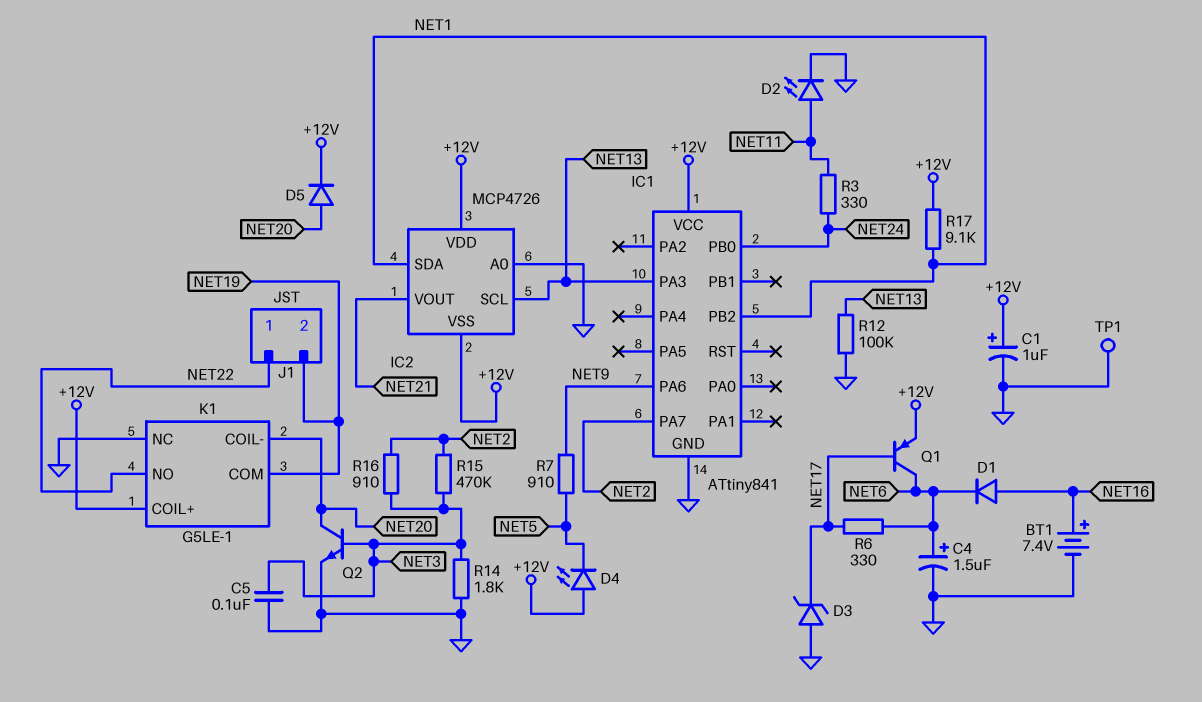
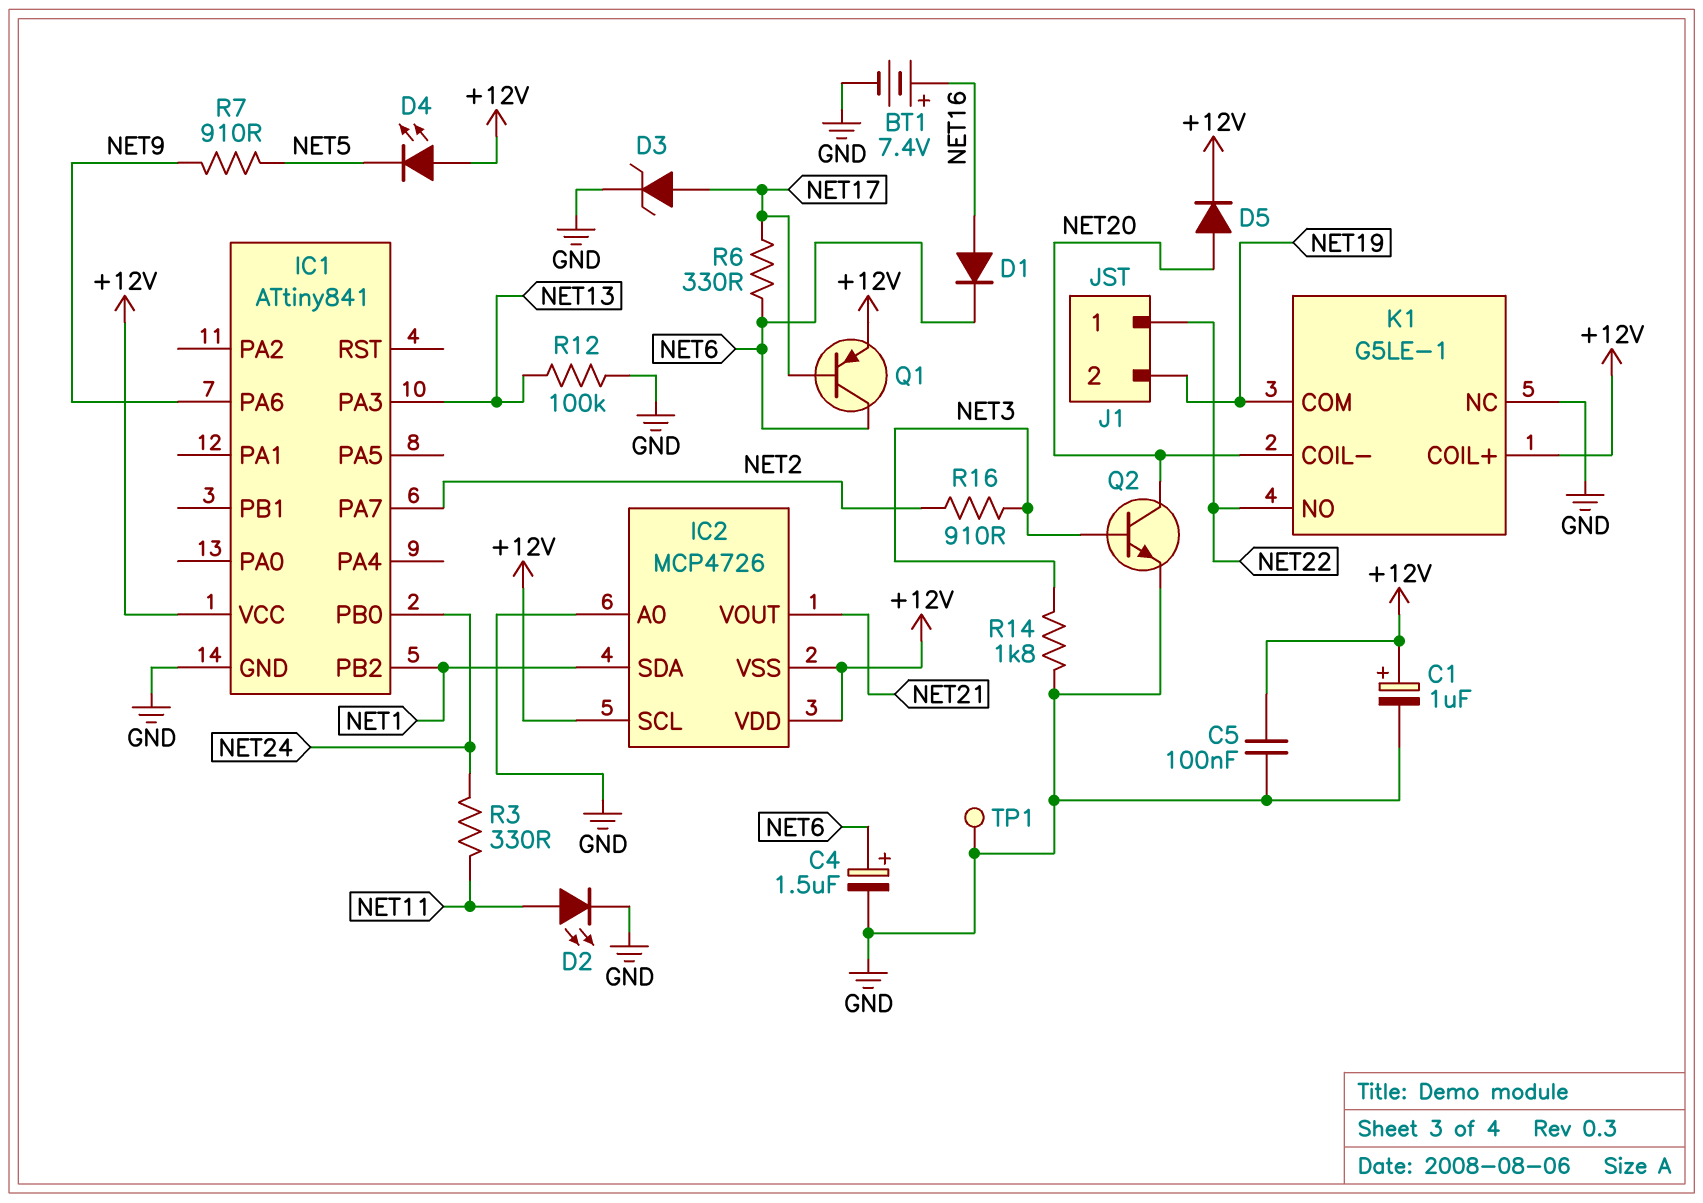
C5: 100nF (GND, NET3) -> 100nF (+12V, GND)
D3: zener (A GND, K NET17) -> zener (A NET17, K GND)
IC2 pin SCL: NET13 -> +12V
R15: 470k (NET2, NET3) -> none
R17: 9.1k (+12V, NET1) -> none

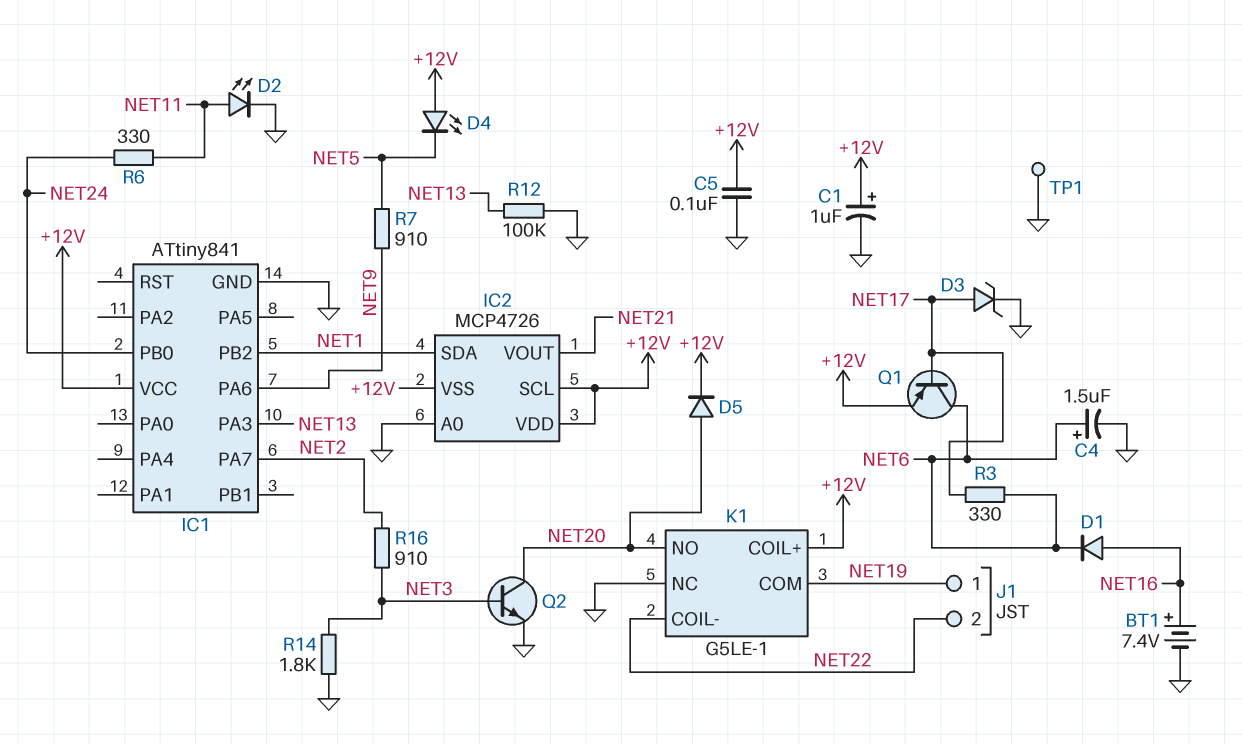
J1 pin 1: NET22 -> NET19
J1 pin 2: NET19 -> NET22
K1 pin COIL-: NET20 -> NET22
K1 pin NO: NET22 -> NET20
R3: 330 (NET11, NET24) -> 330 (NET6, NET17)
R6: 330 (NET6, NET17) -> 330 (NET11, NET24)

